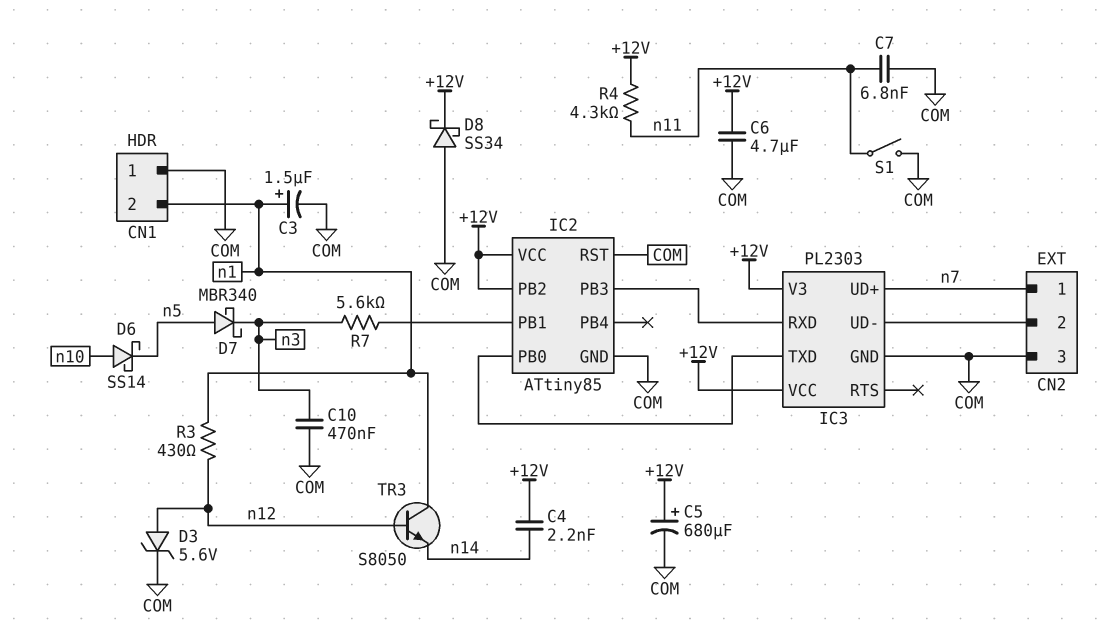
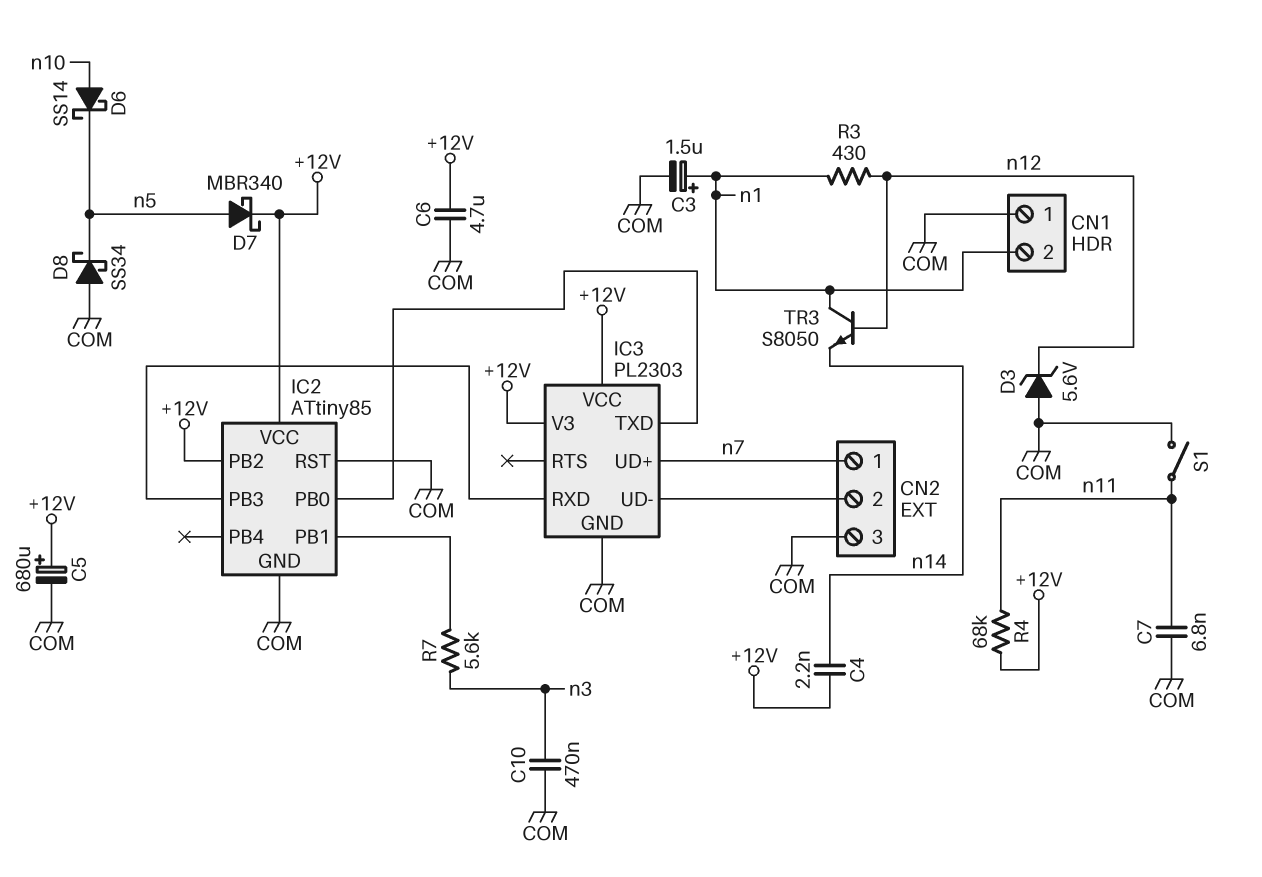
D3: zener 5.6V (A n12, K COM) -> zener 5.6V (A COM, K n12)
D7: schottky MBR340 (A n5, K n3) -> schottky MBR340 (A n5, K +12V)
D8: schottky SS34 (A COM, K +12V) -> schottky SS34 (A COM, K n5)
R4: 4.3k (+12V, n11) -> 68k (+12V, n11)

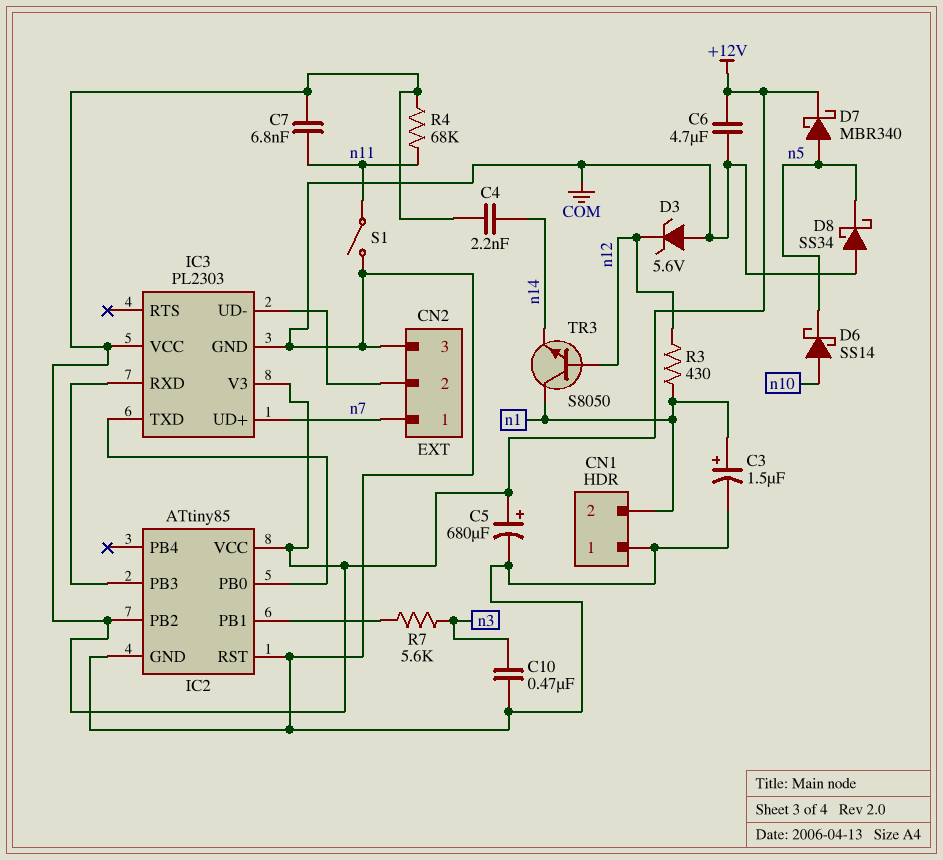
C7: 6.8nF (COM, n11) -> 6.8nF (+12V, n11)

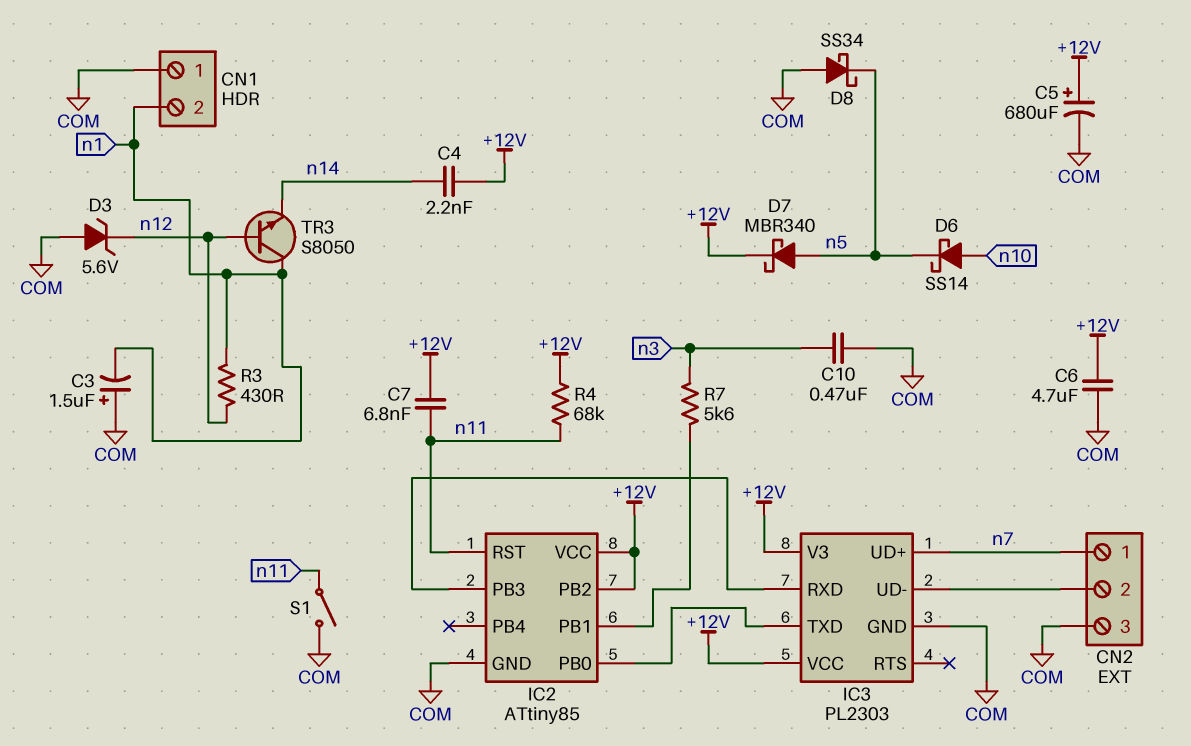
C3: 1.5uF (plus n1, minus COM) -> 1.5uF (plus COM, minus n1)
IC2 pin RST: COM -> n11

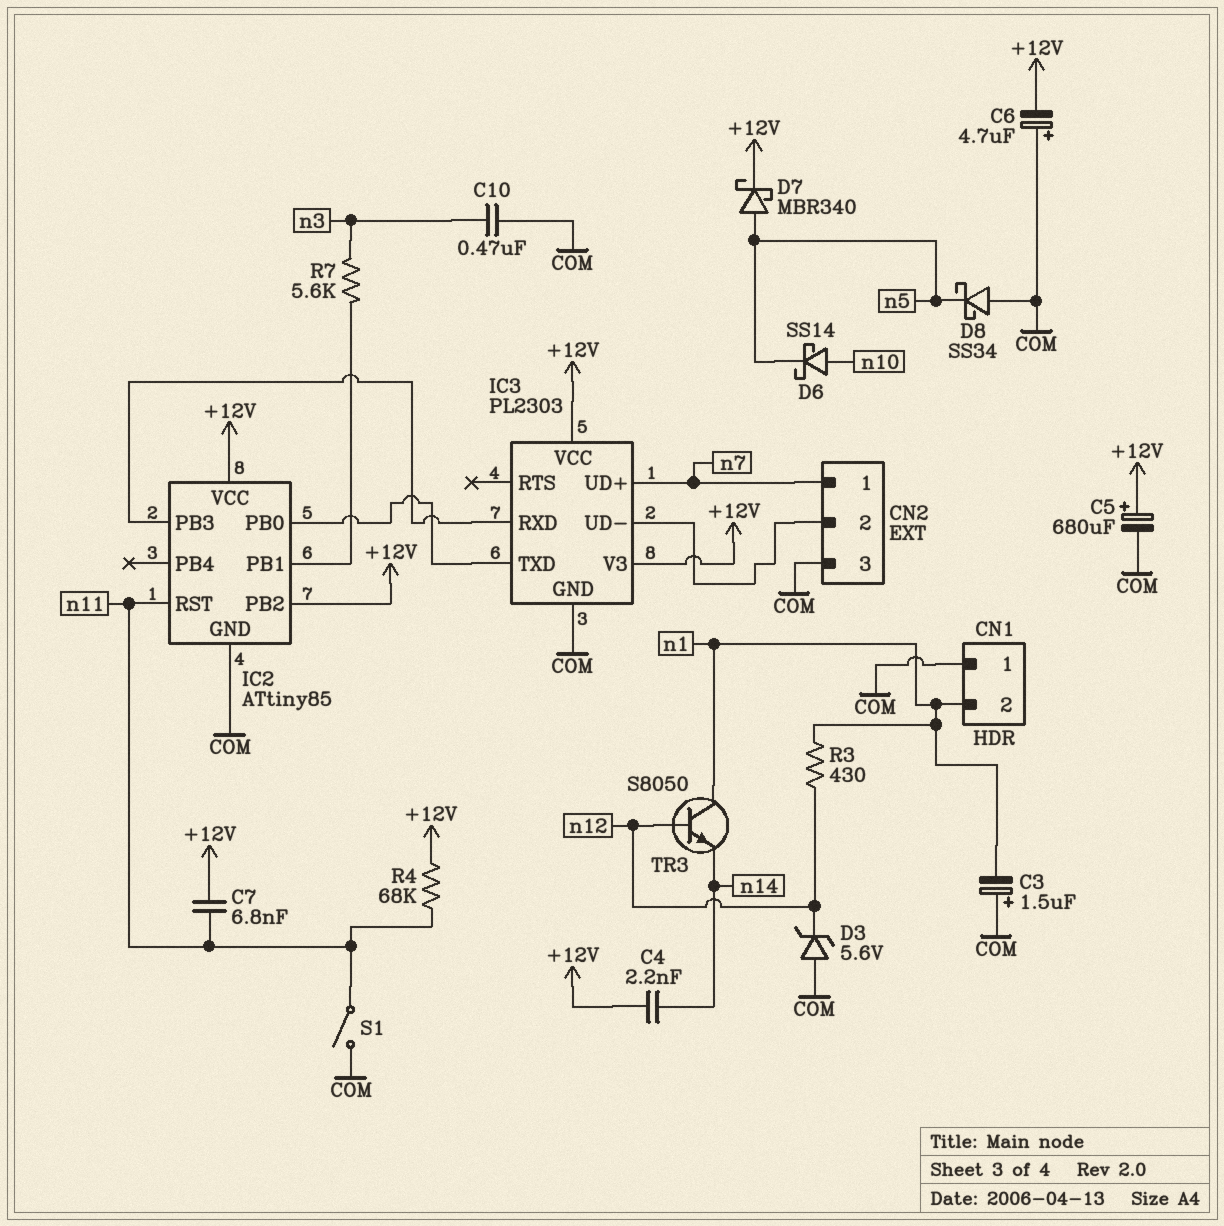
C6: 4.7uF (+12V, COM) -> 4.7uF (plus COM, minus +12V)

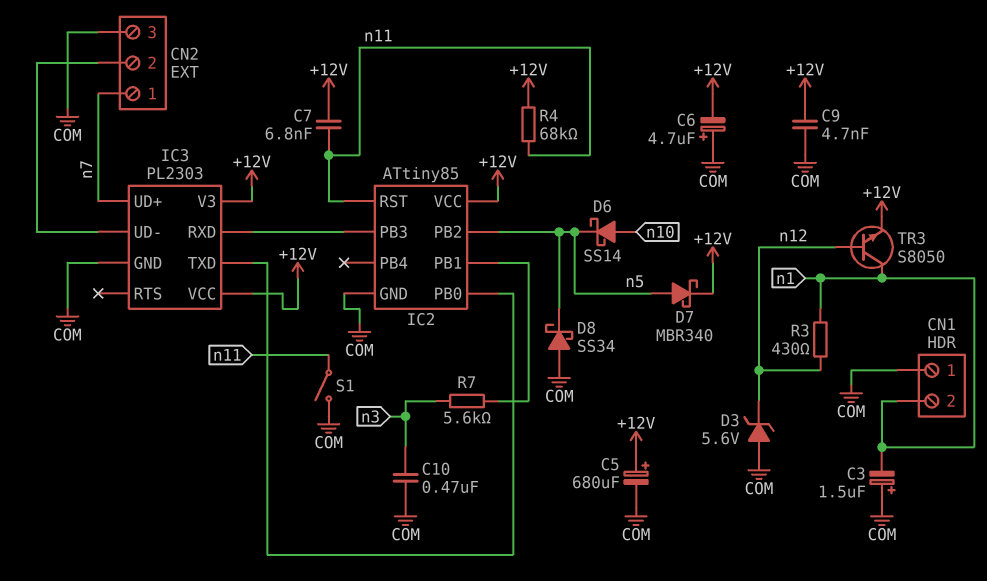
C4: 2.2nF (+12V, n14) -> none
C9: none -> 4.7nF (+12V, COM)
IC2 pin PB2: +12V -> n5
TR3: NPN S8050 (B n12, C n1, E n14) -> NPN S8050 (B n12, C n1, E +12V)

